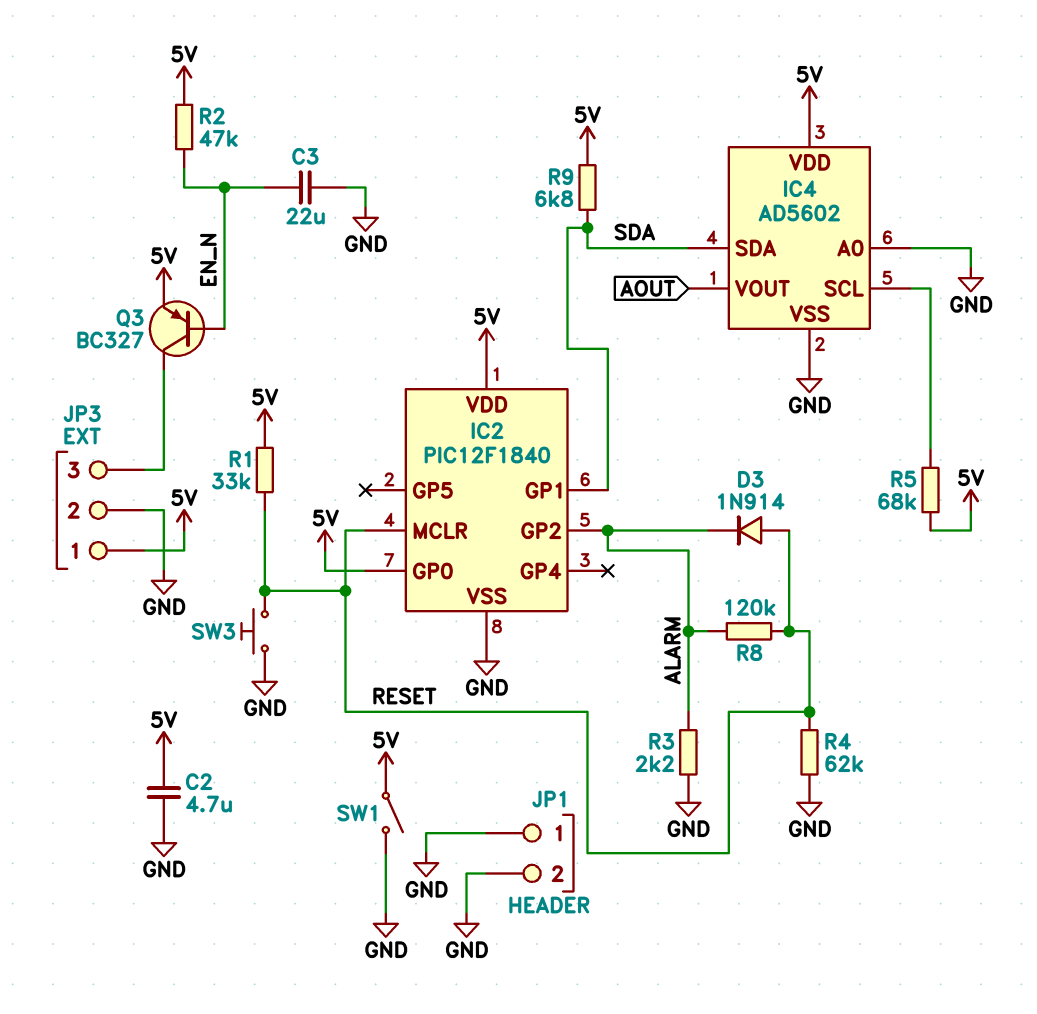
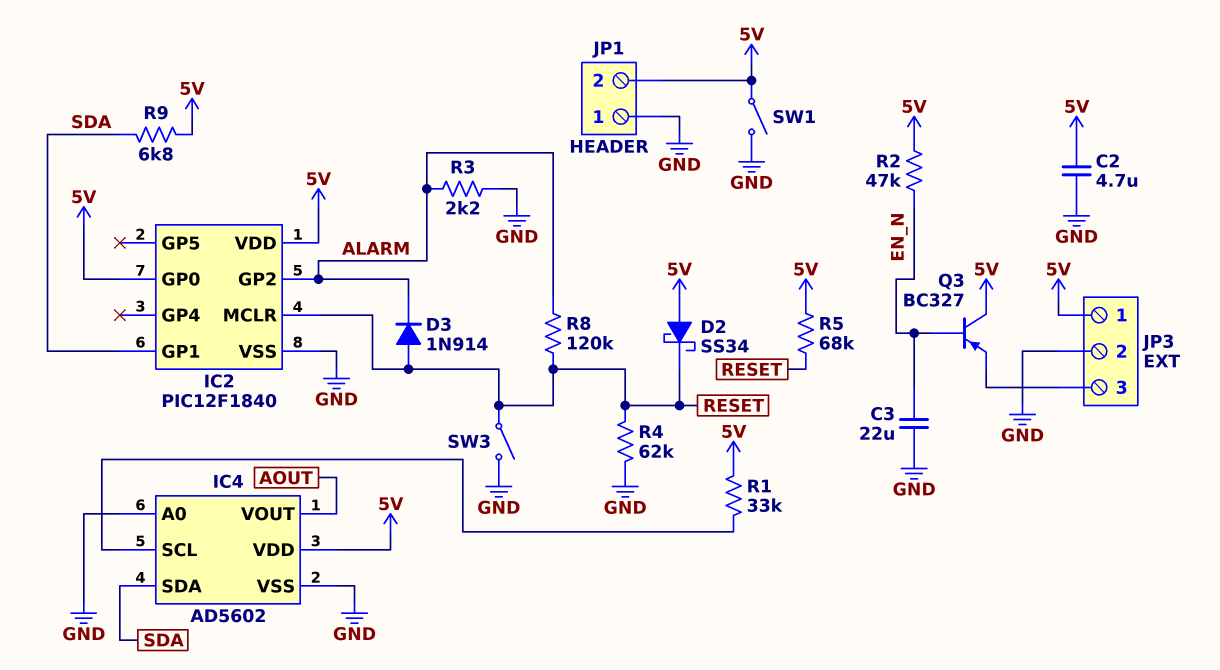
D2: none -> schottky SS34 (A 5V, K RESET)
JP1 pin 2: GND -> 5V
Q3: PNP BC327 (B EN_N, C JP3/3, E 5V) -> PNP BC327 (B EN_N, C 5V, E JP3/3)
R1: 33k (5V, RESET) -> 33k (5V, IC4/SCL)
R5: 68k (5V, IC4/SCL) -> 68k (5V, RESET)
SW3: button (GND, RESET) -> switch (GND, RESET)

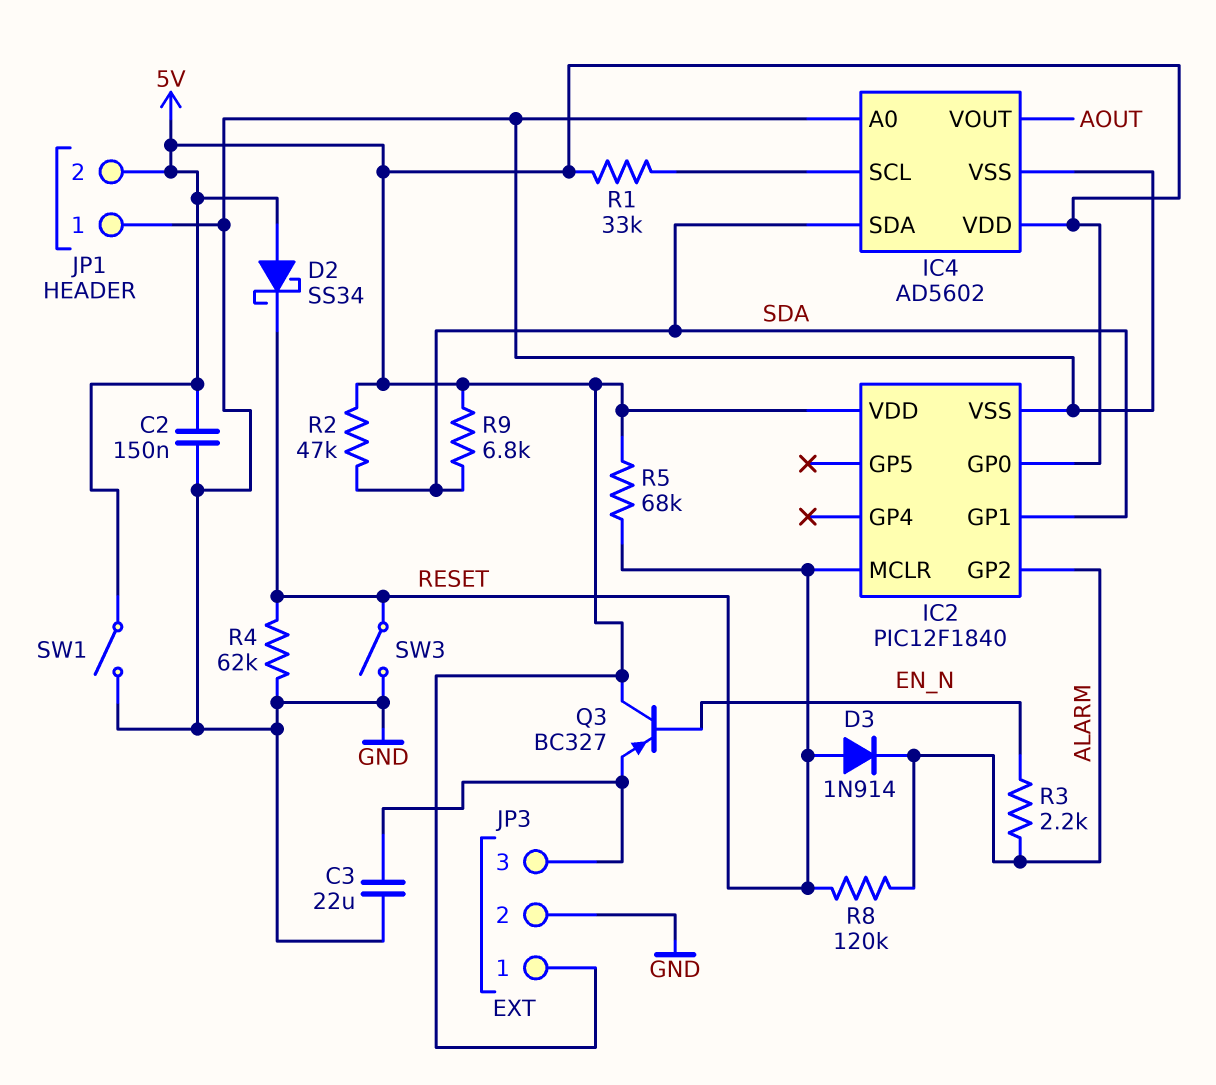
C2: 4.7uF (5V, GND) -> 150nF (5V, GND)
C3: 22uF (EN_N, GND) -> 22uF (GND, JP3/3)
R2: 47k (5V, EN_N) -> 47k (5V, SDA)
R3: 2.2k (ALARM, GND) -> 2.2k (ALARM, EN_N)

